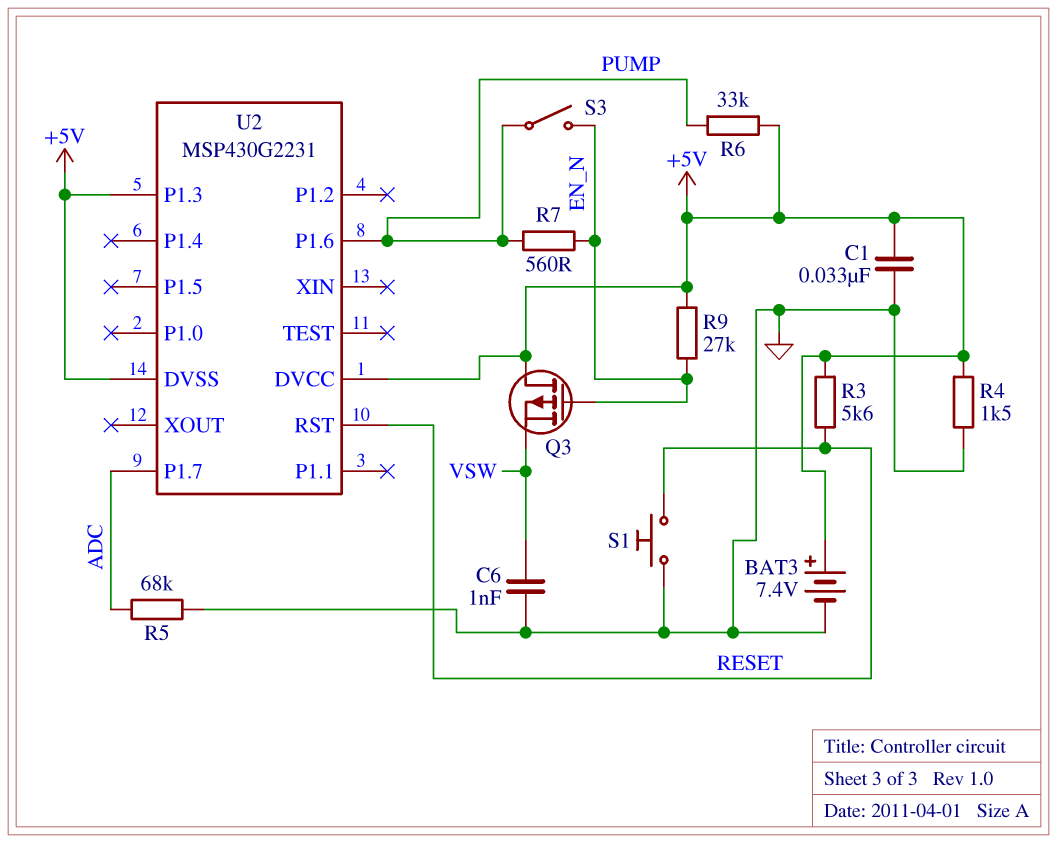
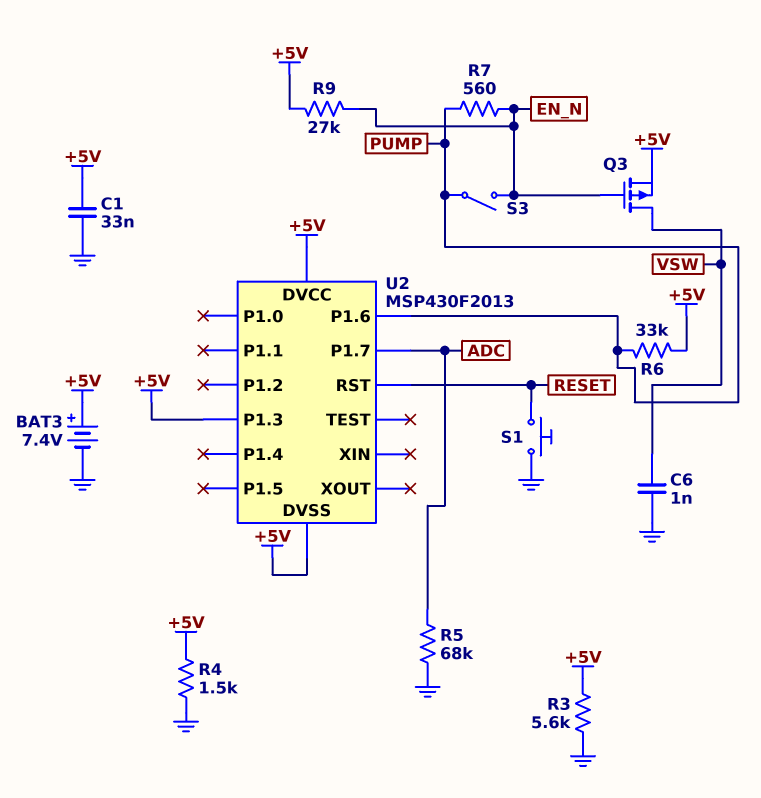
Q3: PMOS (G EN_N, D +5V, S VSW) -> PMOS (G EN_N, D VSW, S +5V)
R3: 5.6k (+5V, RESET) -> 5.6k (+5V, GND)
U2: MSP430G2231 -> MSP430F2013

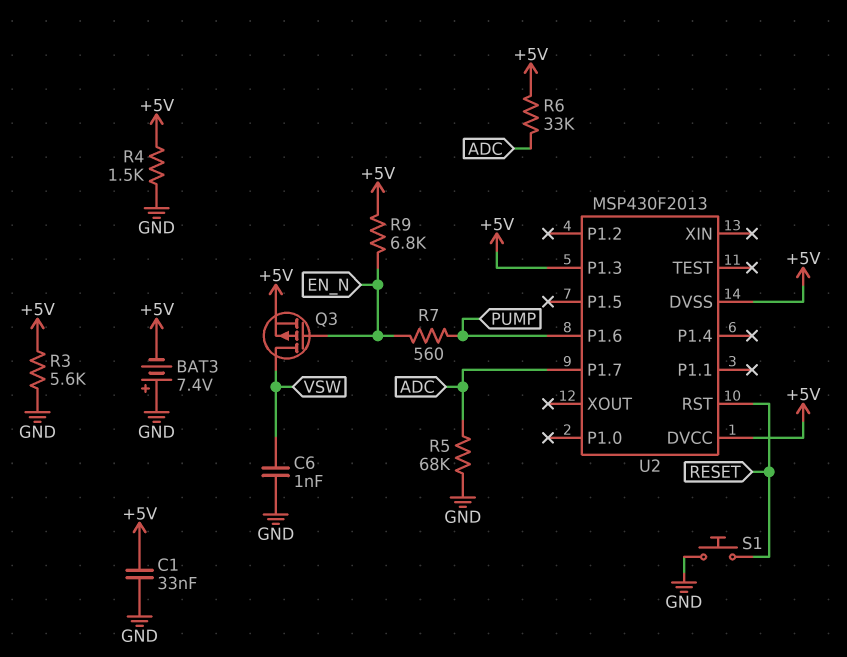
BAT3: 7.4V (plus +5V, minus GND) -> 7.4V (plus GND, minus +5V)
R6: 33k (+5V, PUMP) -> 33k (+5V, ADC)
R9: 27k (+5V, EN_N) -> 6.8k (+5V, EN_N)
S3: switch (EN_N, PUMP) -> none

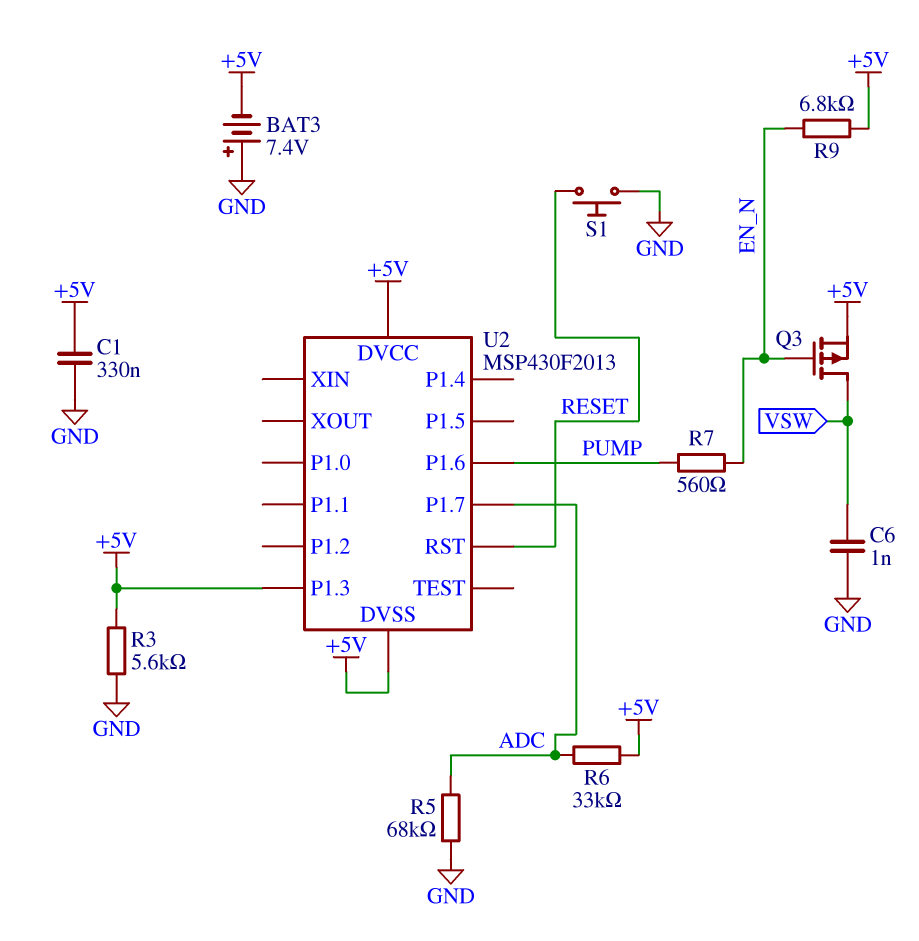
C1: 33nF (+5V, GND) -> 330nF (+5V, GND)
R4: 1.5k (+5V, GND) -> none

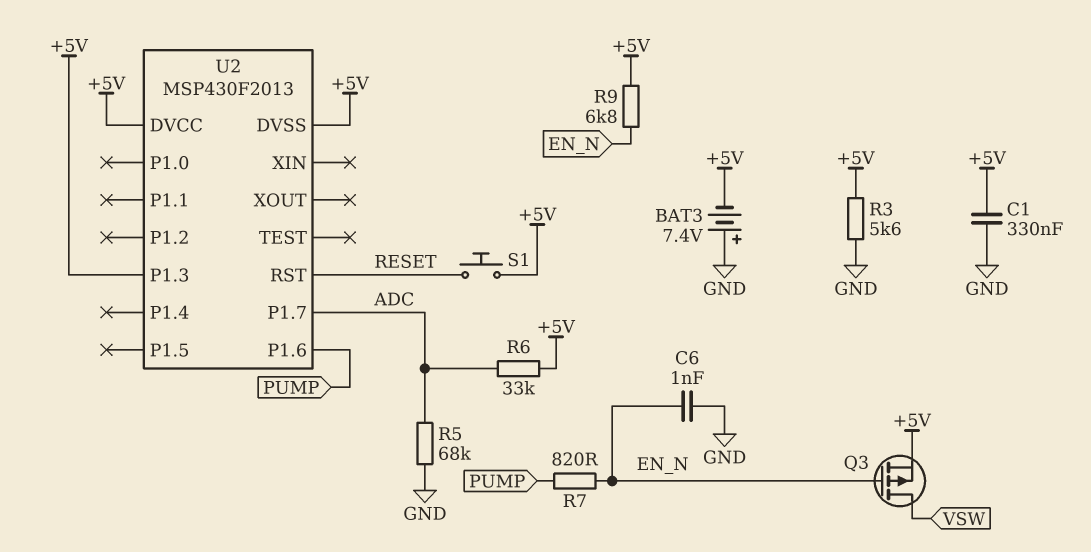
C6: 1nF (GND, VSW) -> 1nF (EN_N, GND)
R7: 560 (EN_N, PUMP) -> 820 (EN_N, PUMP)
S1: button (GND, RESET) -> button (+5V, RESET)

